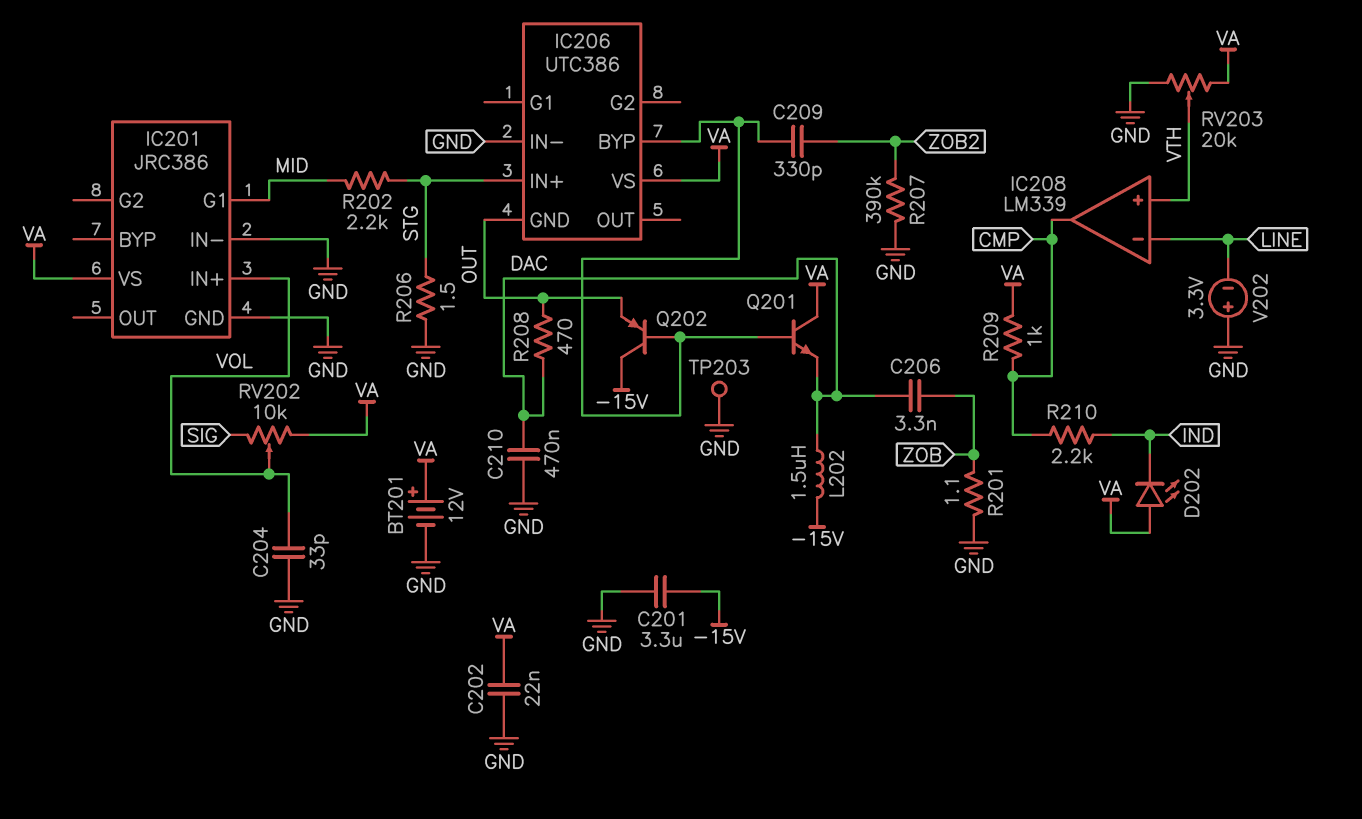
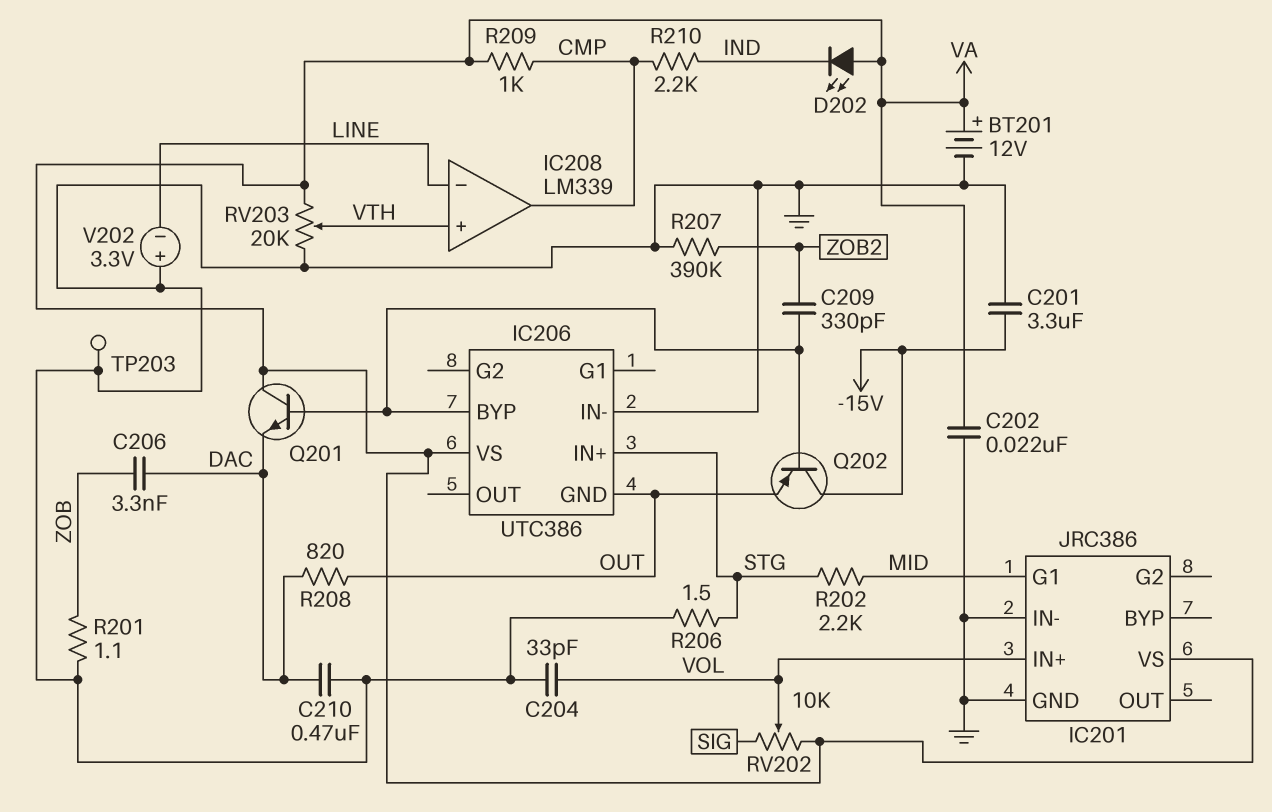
L202: 1.5uH (-15V, DAC) -> none
R208: 470 (DAC, OUT) -> 820 (DAC, OUT)

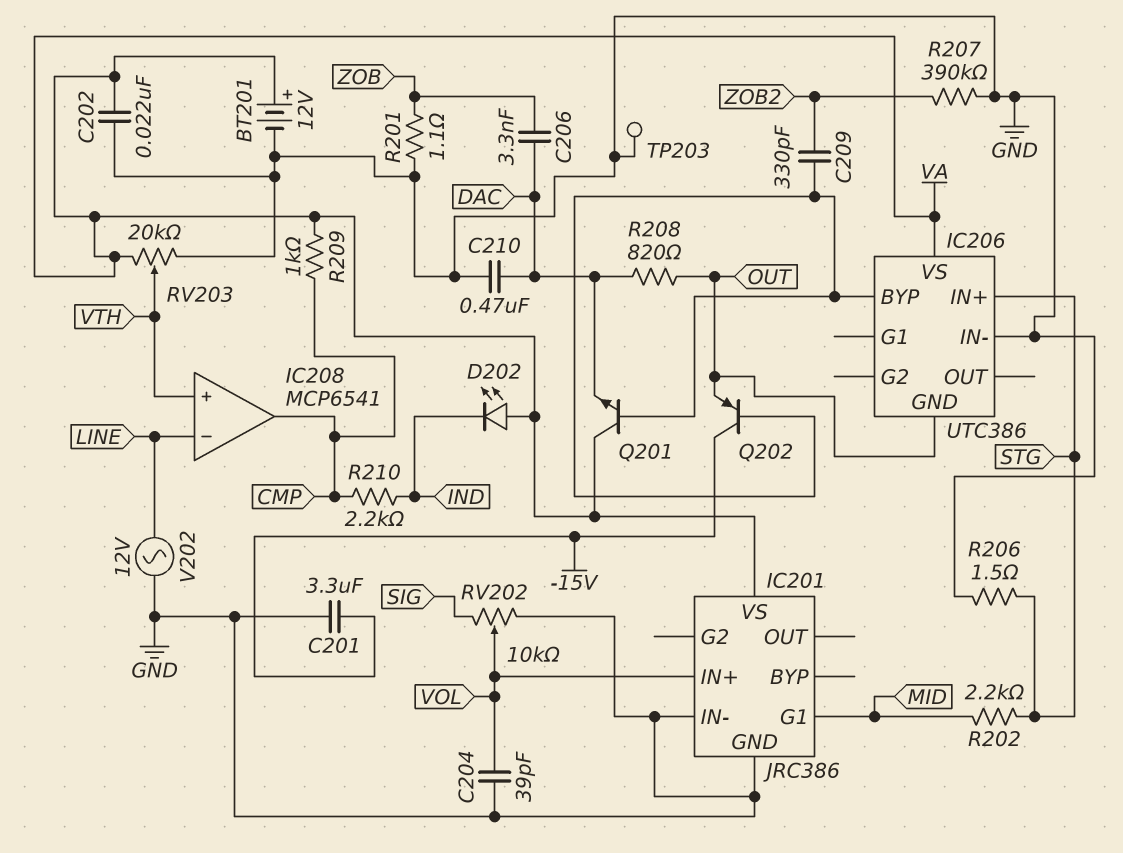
C204: 33pF (GND, VOL) -> 39pF (GND, VOL)
IC208: LM339 -> MCP6541
RV202: 10k (SIG, VA, wiper VOL) -> 10k (GND, SIG, wiper VOL)
V202: 3.3V (plus GND, minus LINE) -> AC 12V (GND, LINE)

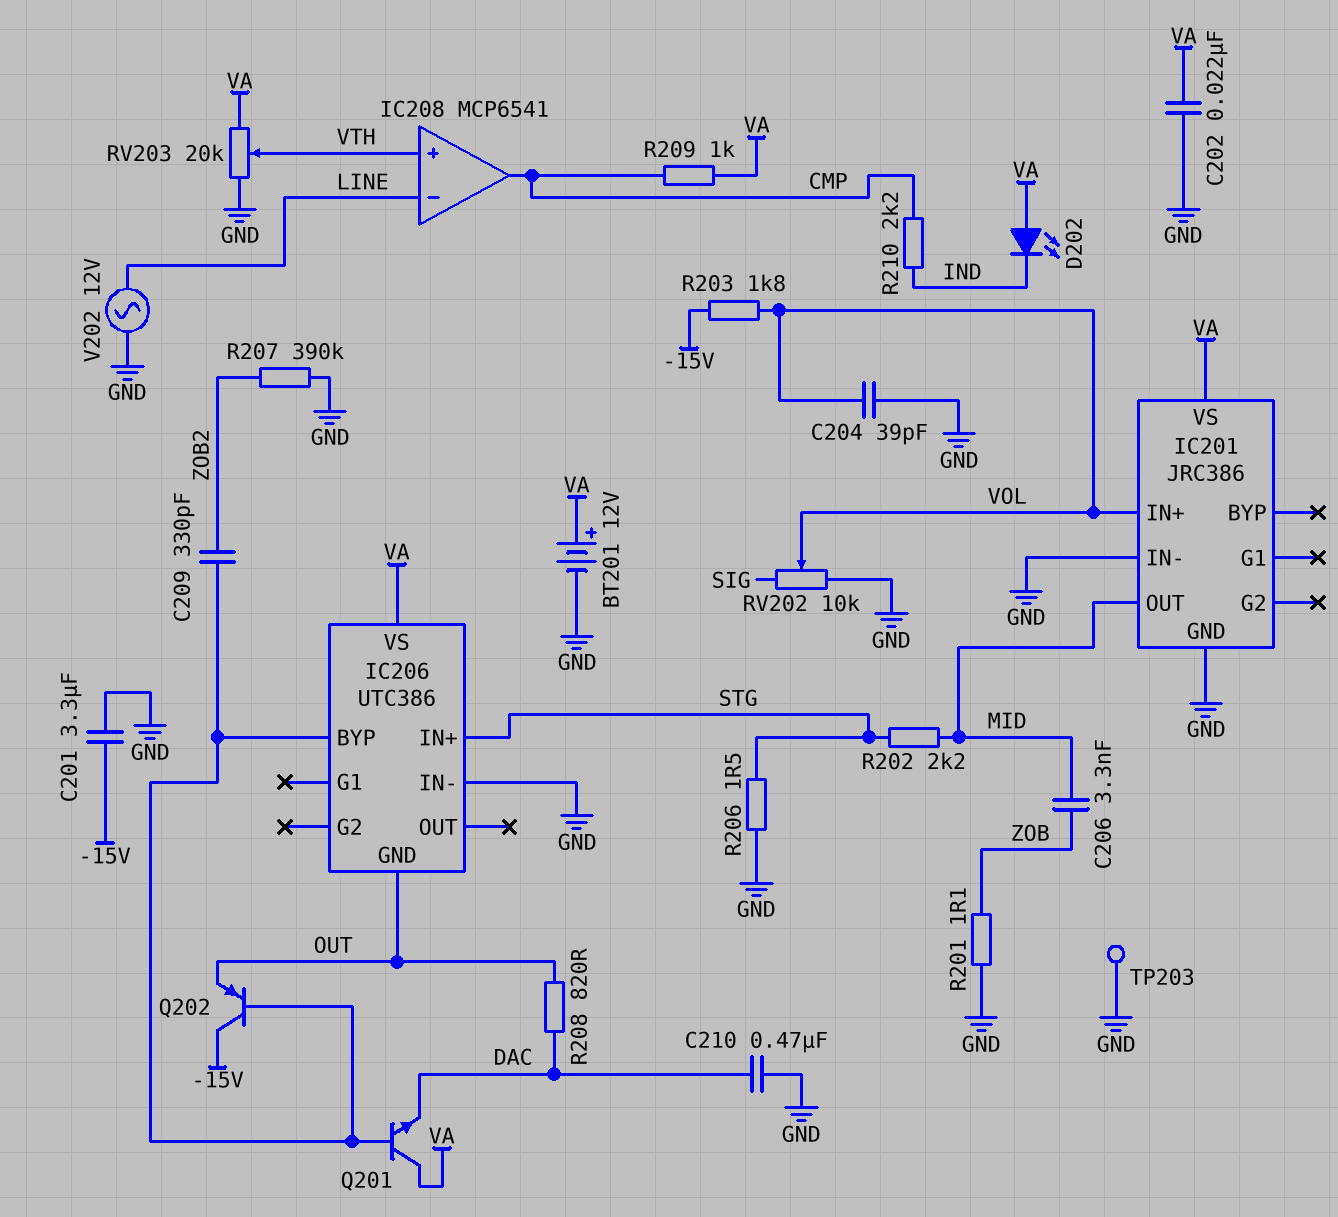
C206: 3.3nF (DAC, ZOB) -> 3.3nF (MID, ZOB)
IC201 pin G1: MID -> none
IC201 pin OUT: none -> MID
R203: none -> 1.8k (-15V, VOL)

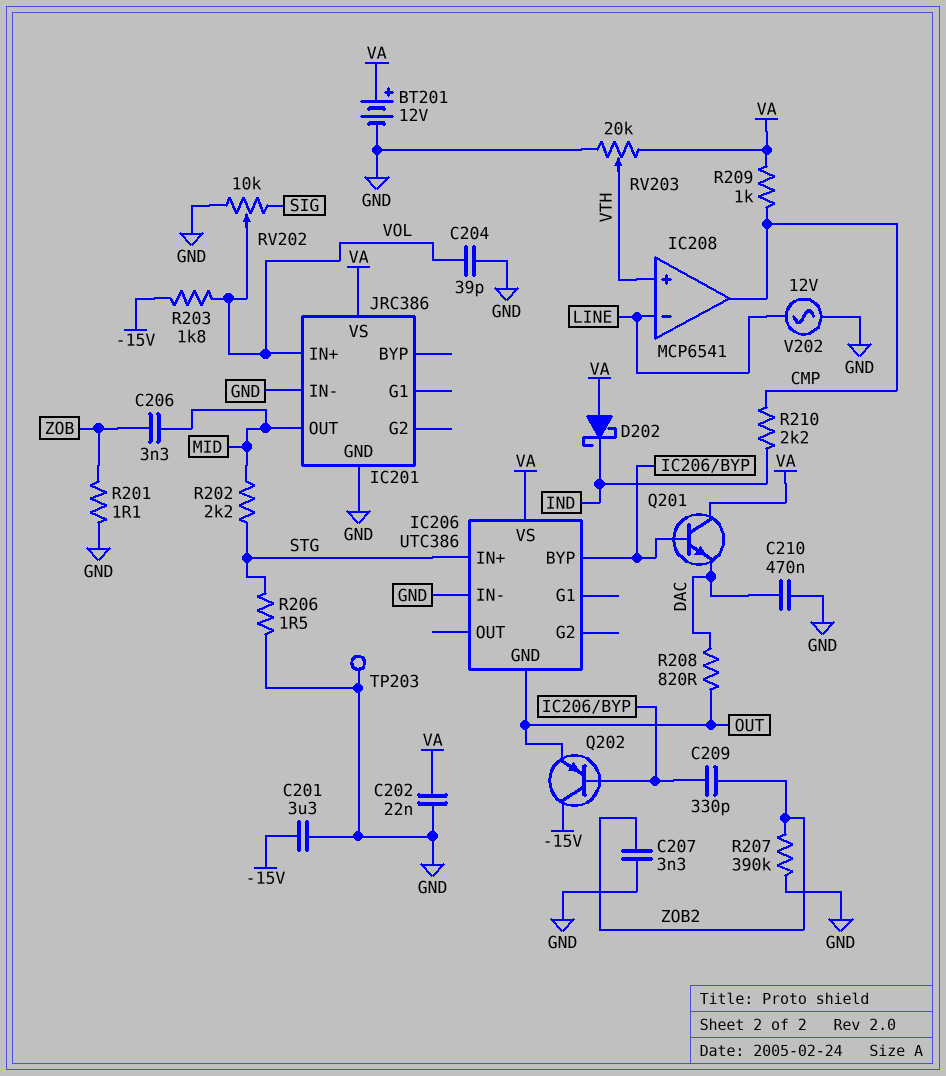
C207: none -> 3.3nF (GND, ZOB2)
D202: LED (A VA, K IND) -> schottky (A VA, K IND)

